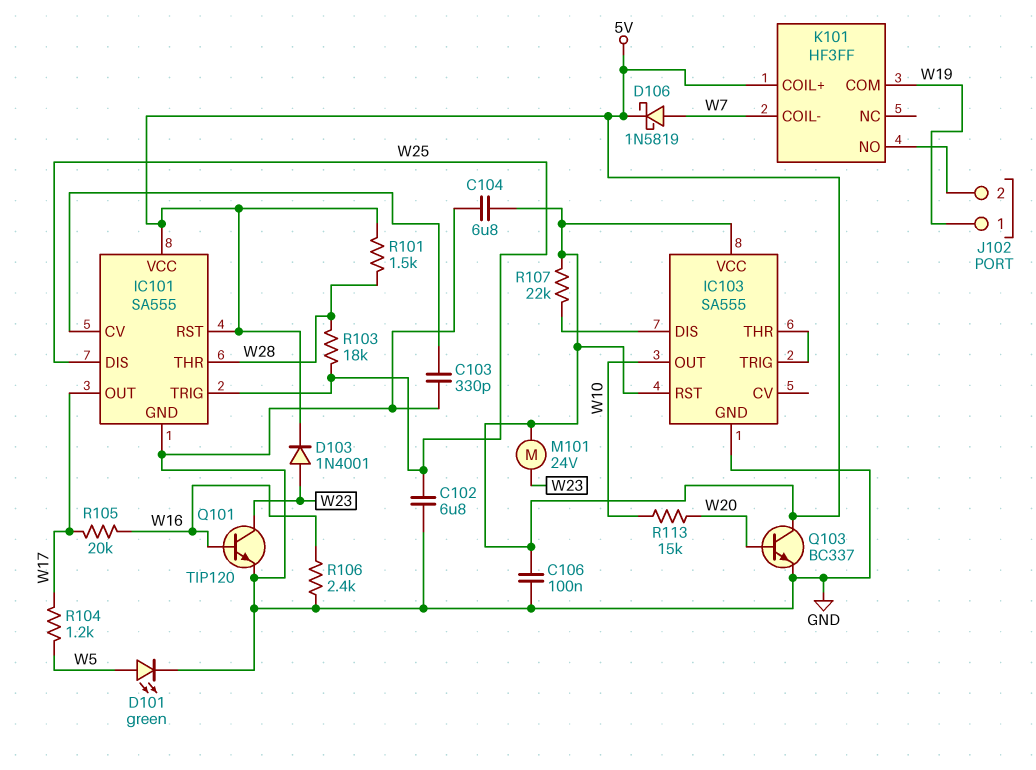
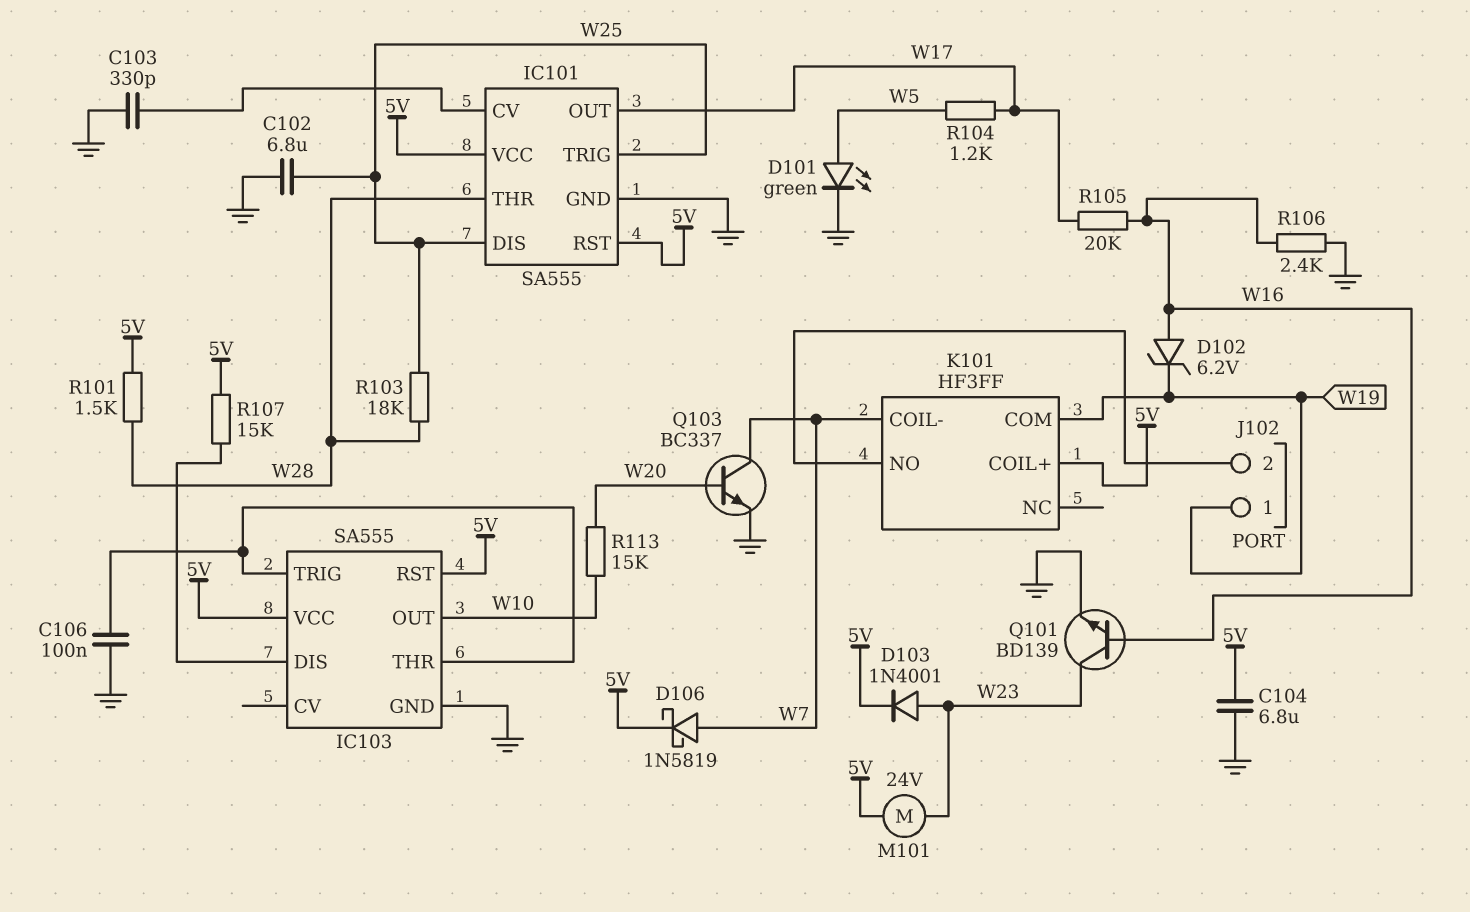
C106: 100nF (5V, GND) -> 100nF (GND, IC103/THR)
D102: none -> zener 6.2V (A W16, K W19)
Q101: NPN TIP120 (B W16, C W23, E GND) -> NPN BD139 (B W16, C W23, E GND)
Q103: NPN BC337 (B W20, C 5V, E GND) -> NPN BC337 (B W20, C W7, E GND)
R107: 22k (5V, IC103/DIS) -> 15k (5V, IC103/DIS)

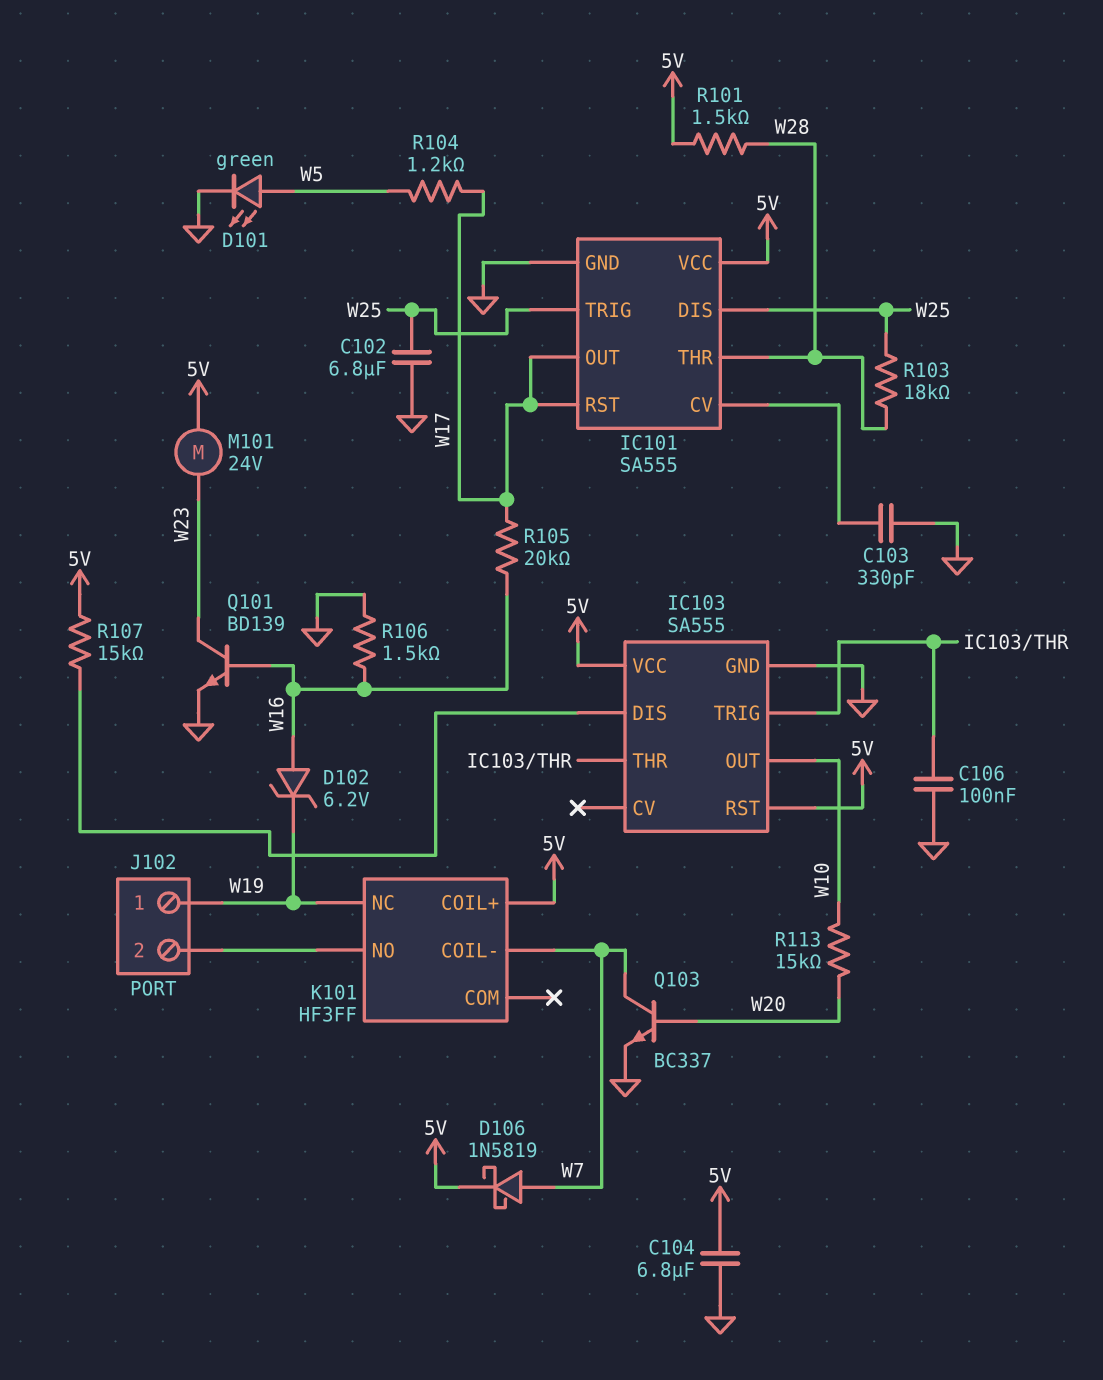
D103: diode 1N4001 (A W23, K 5V) -> none
IC101 pin RST: 5V -> W17
K101 pin COM: W19 -> none
K101 pin NC: none -> W19
R106: 2.4k (GND, W16) -> 1.5k (GND, W16)

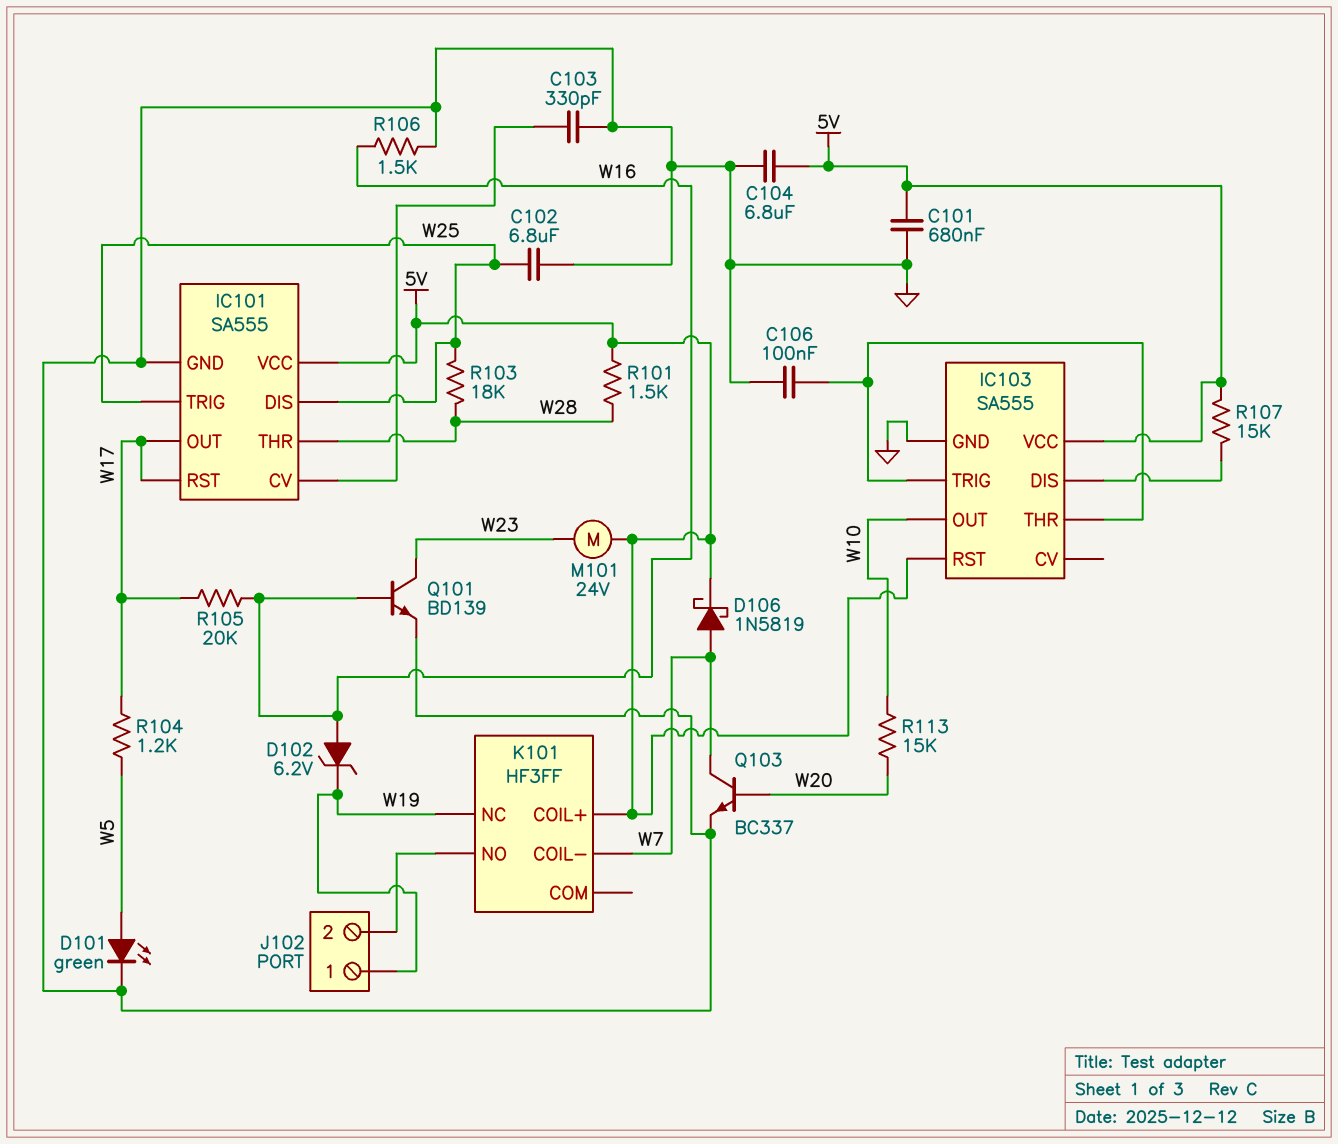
C101: none -> 680nF (5V, GND)

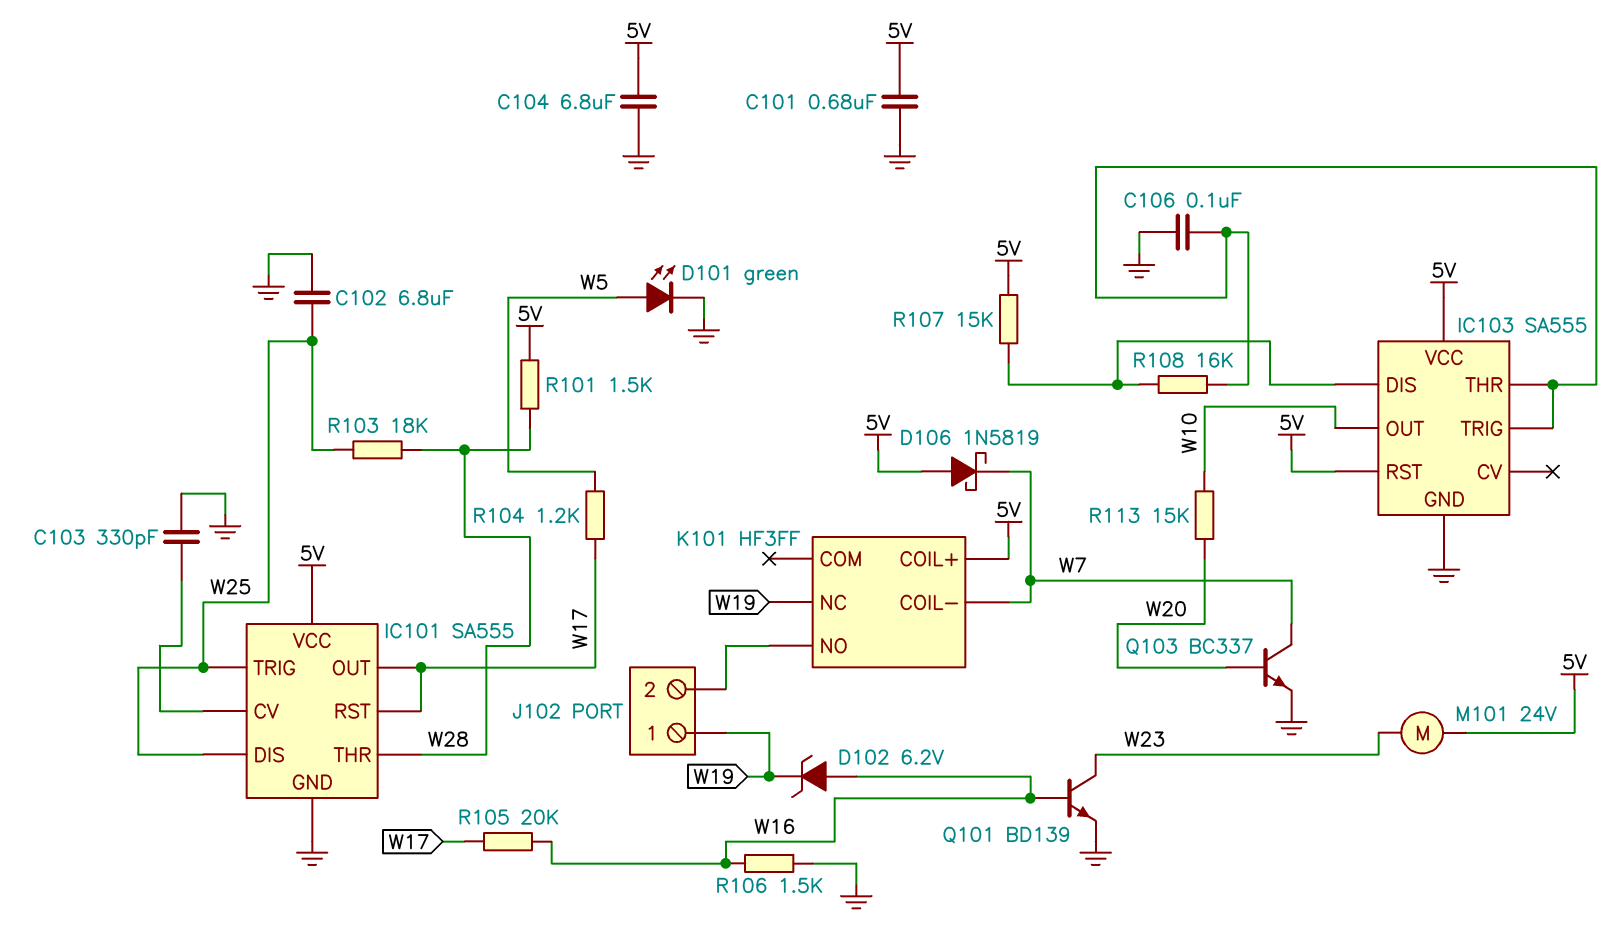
D106: schottky 1N5819 (A W7, K 5V) -> schottky 1N5819 (A 5V, K W7)
R108: none -> 16k (IC103/DIS, IC103/THR)

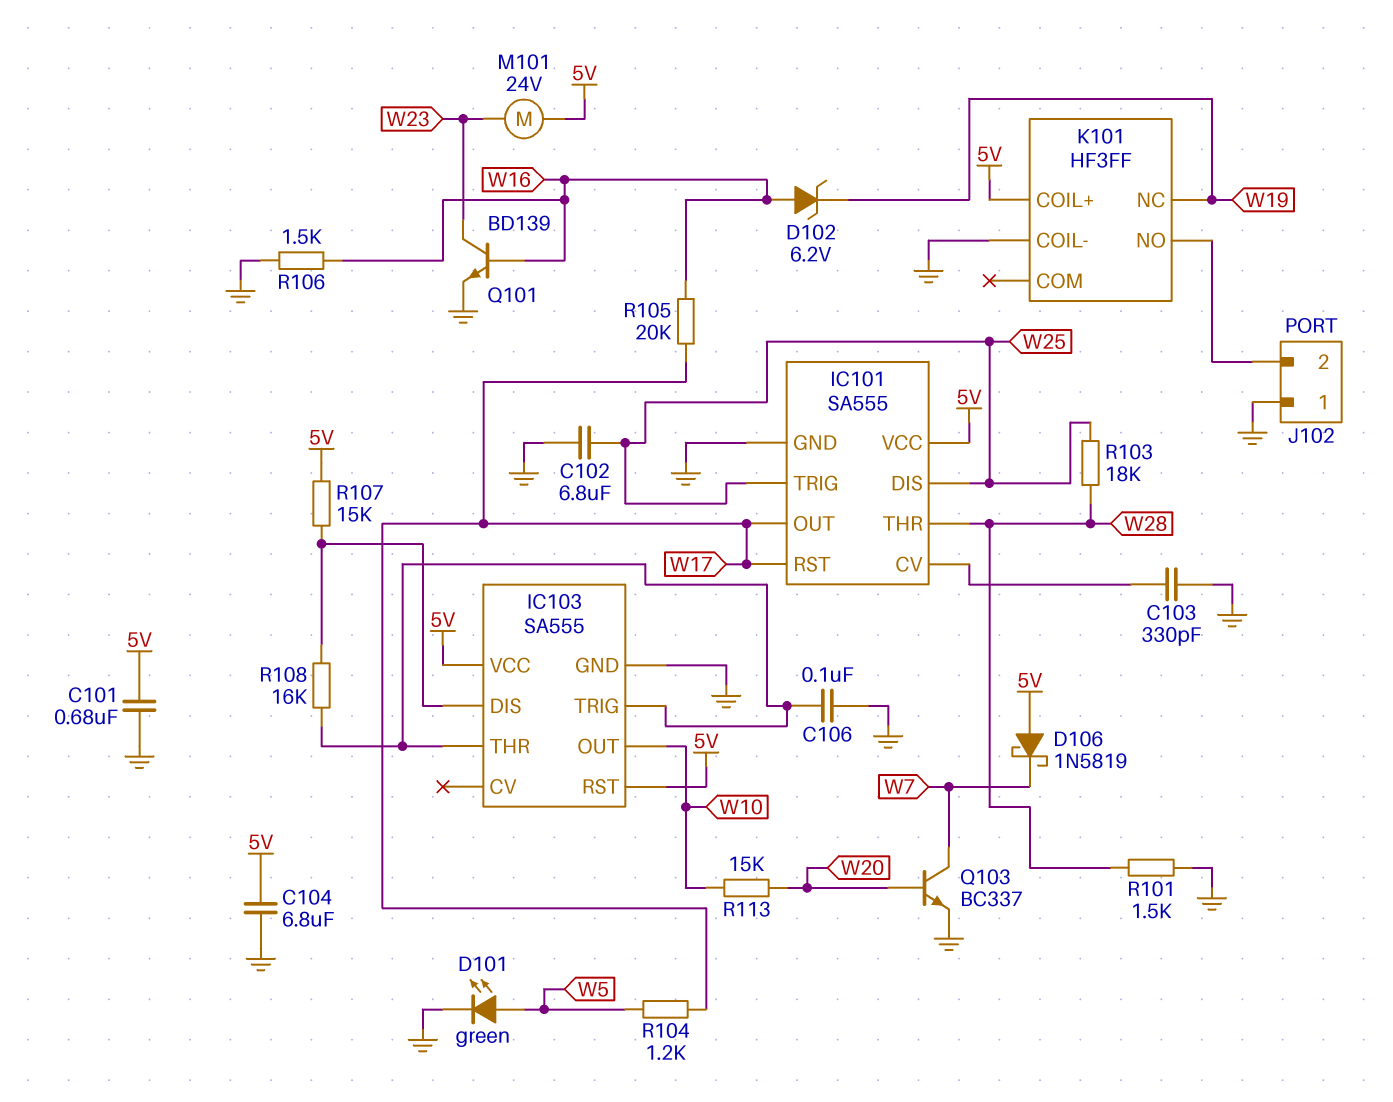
J102 pin 1: W19 -> GND
K101 pin COIL-: W7 -> GND
R101: 1.5k (5V, W28) -> 1.5k (GND, W28)

